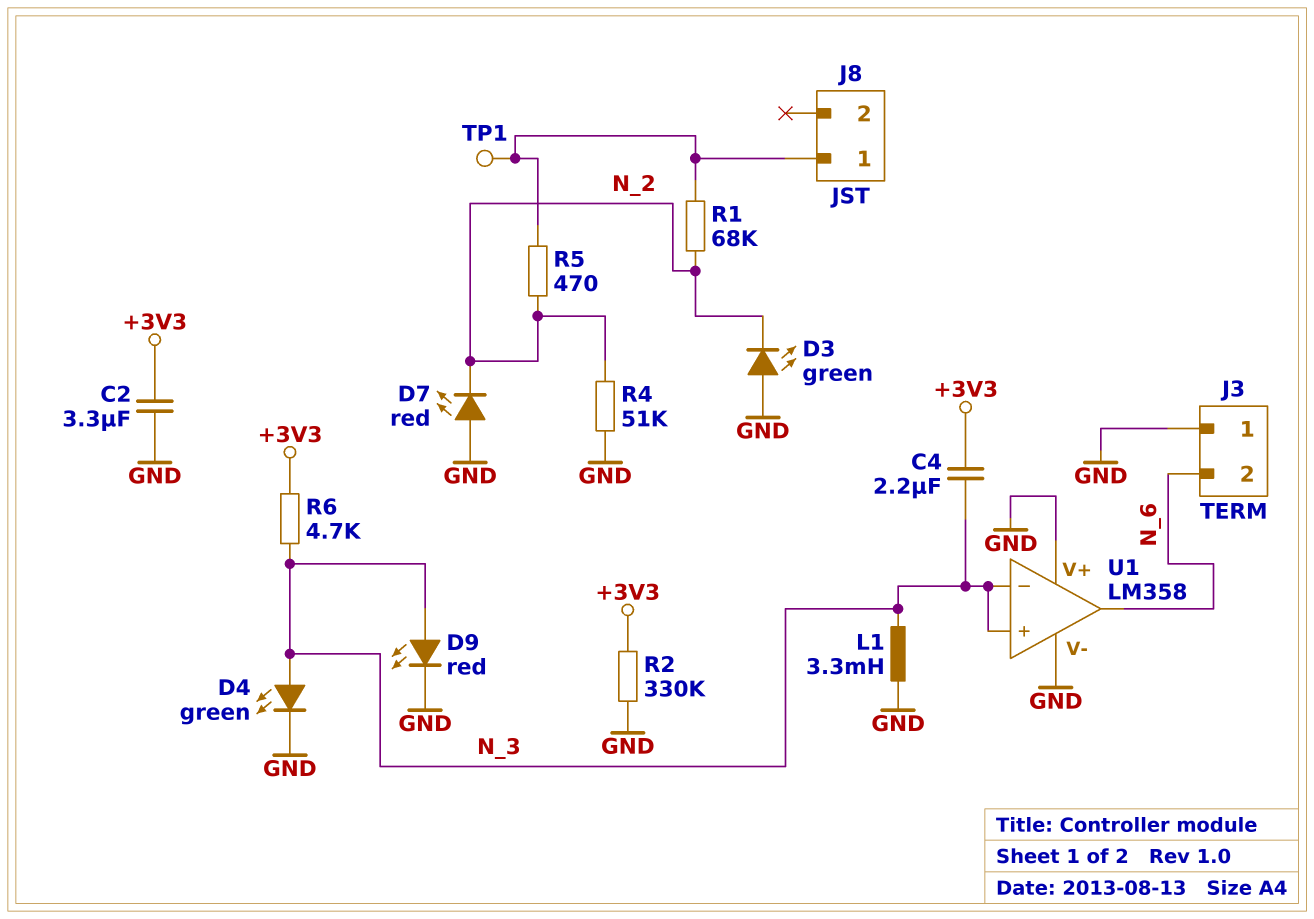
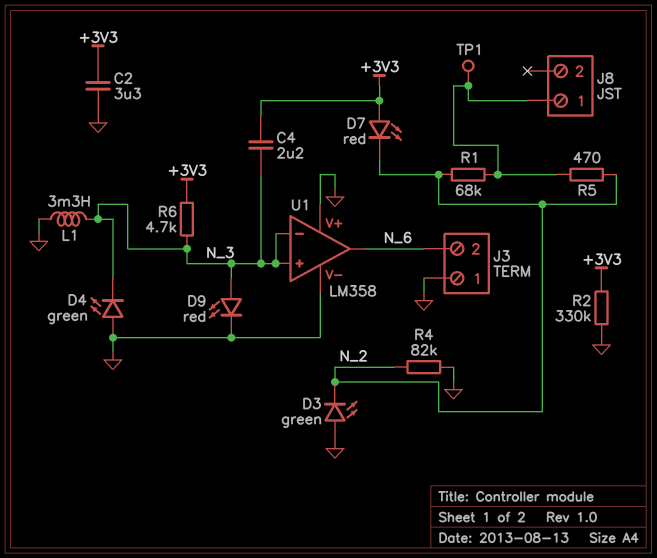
D4: LED green (A N_3, K GND) -> LED green (A GND, K N_3)
D7: LED red (A GND, K N_2) -> LED red (A +3V3, K N_2)
R4: 51k (GND, N_2) -> 82k (GND, N_2)

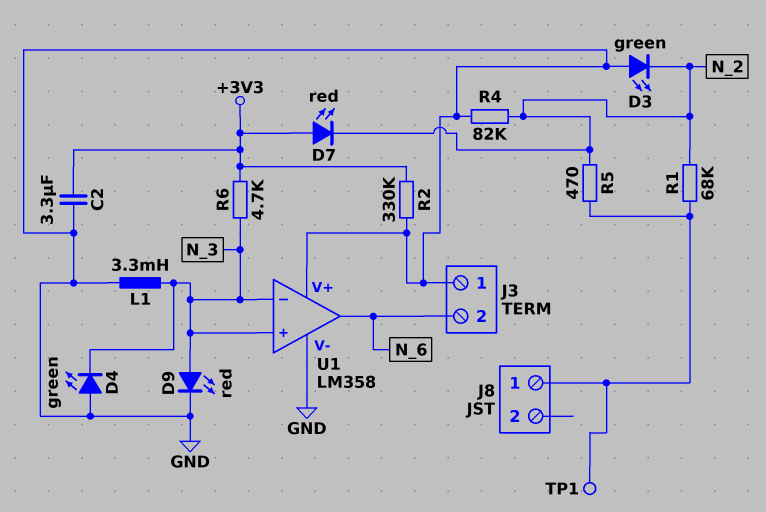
C4: 2.2uF (+3V3, N_3) -> none

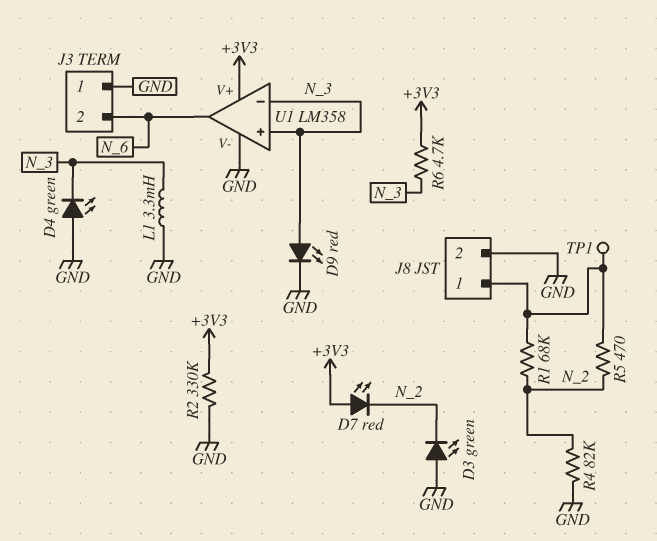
C2: 3.3uF (+3V3, GND) -> none
J8 pin 2: none -> GND
U1 pin V+: GND -> +3V3

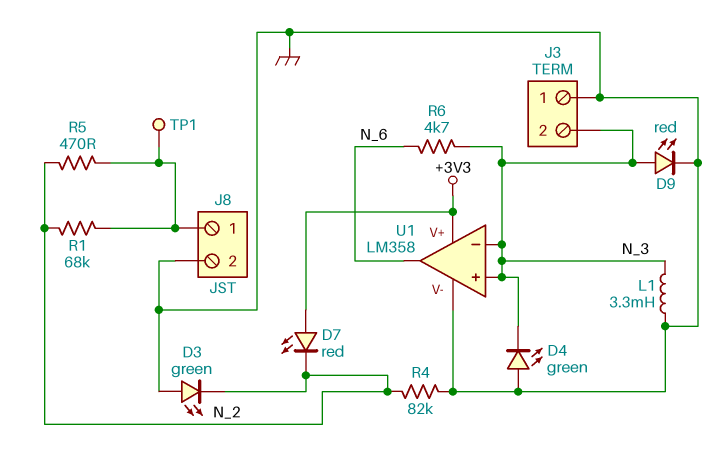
J3 pin 2: N_6 -> N_3
R2: 330k (+3V3, GND) -> none
R6: 4.7k (+3V3, N_3) -> 4.7k (N_3, N_6)

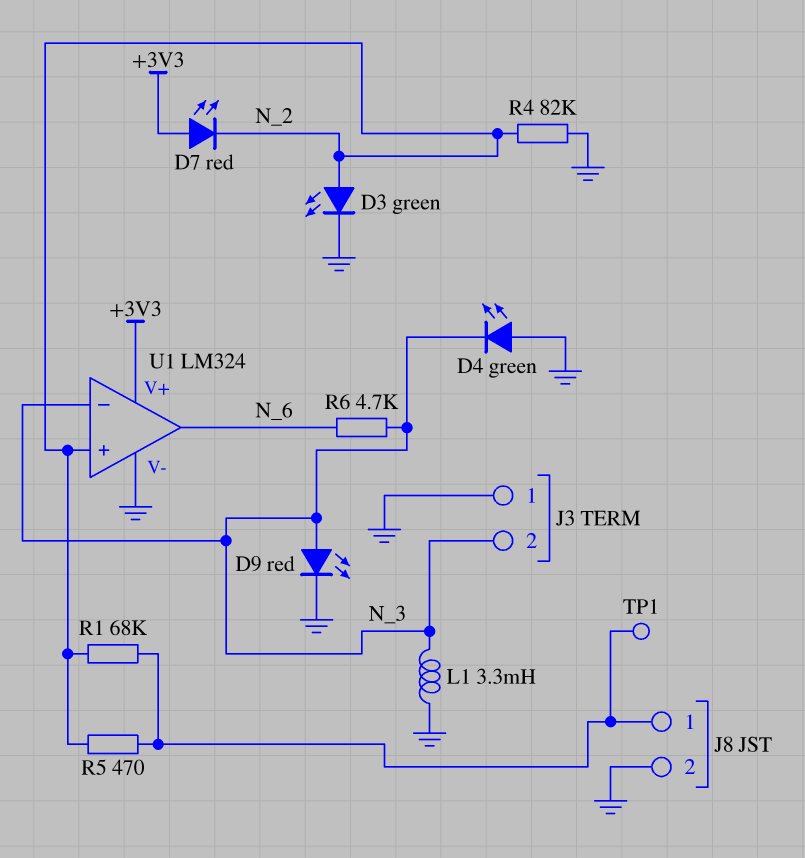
D3: LED green (A GND, K N_2) -> LED green (A N_2, K GND)
U1: LM358 -> LM324
U1 pin in+: N_3 -> N_2

